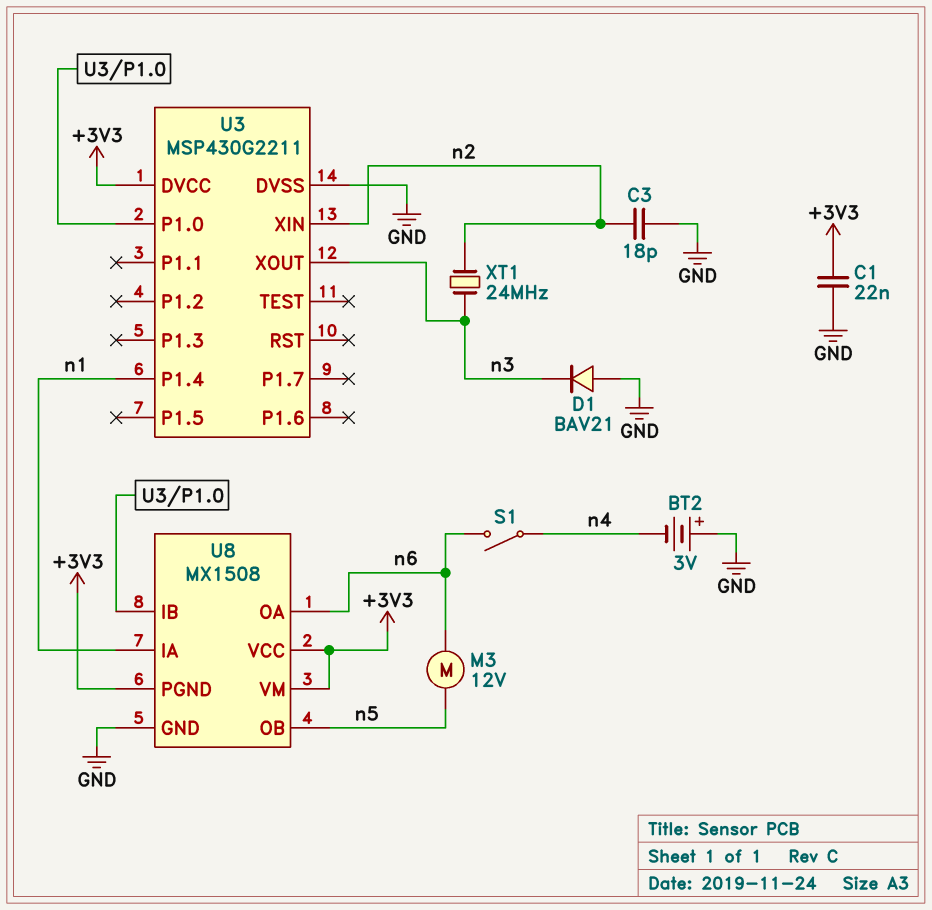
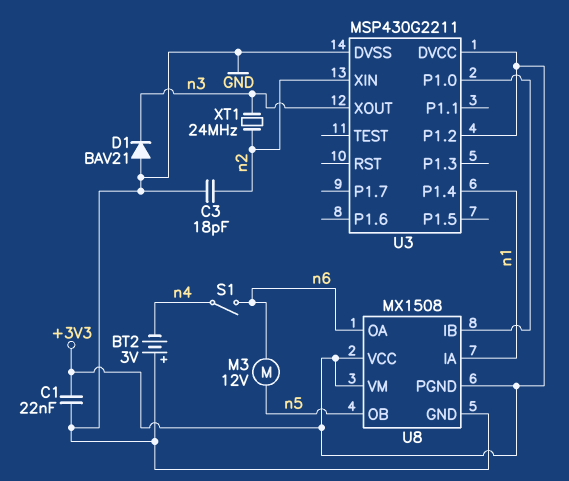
U3 pin P1.2: none -> +3V3

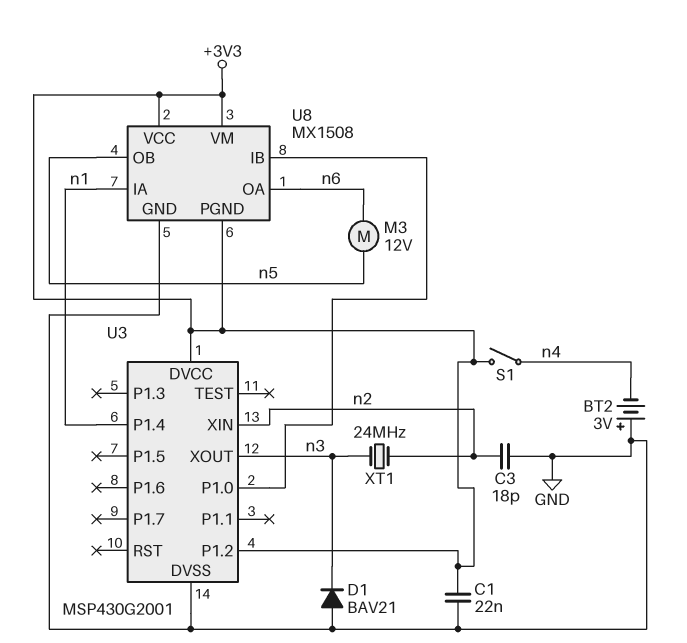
S1: switch (n4, n6) -> switch (+3V3, n4)
U3: MSP430G2211 -> MSP430G2001

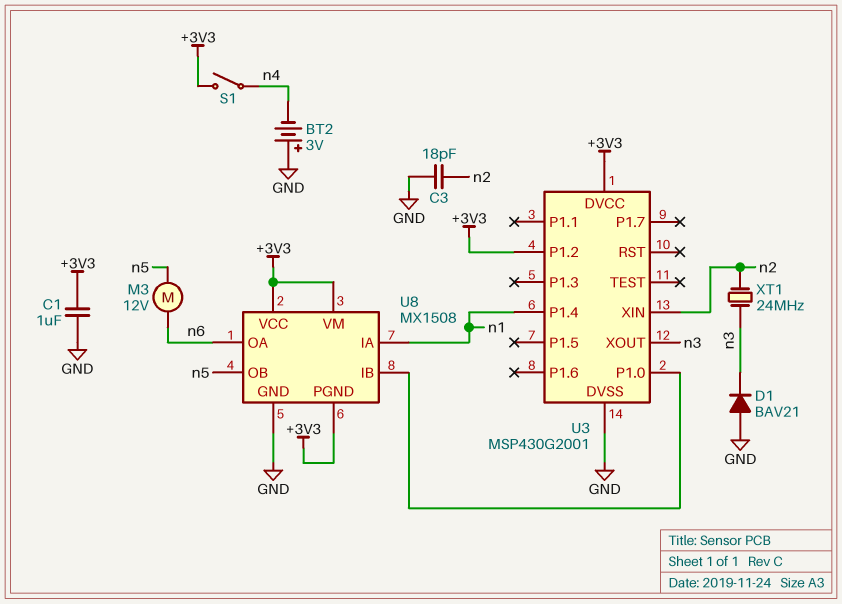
C1: 22nF (+3V3, GND) -> 1uF (+3V3, GND)

